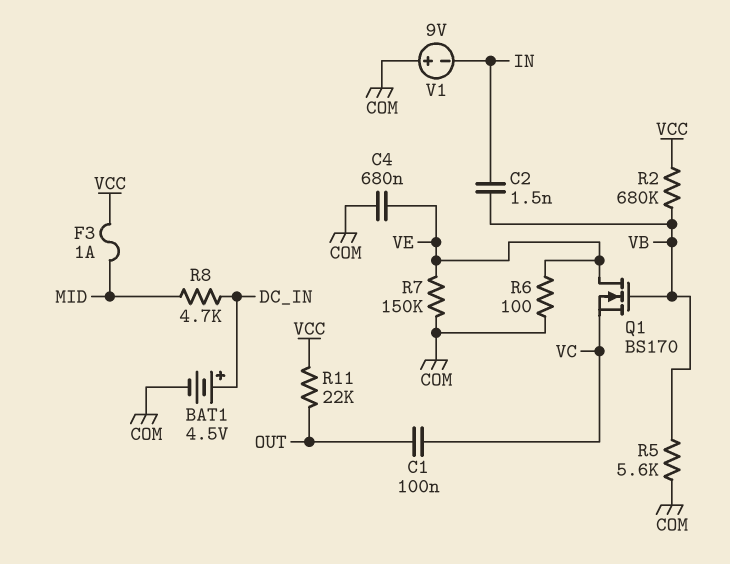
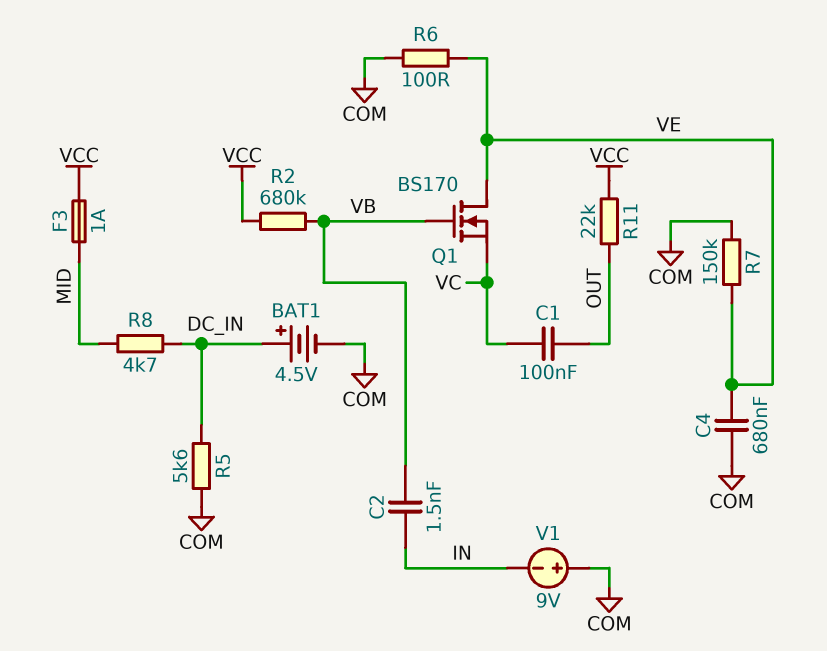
R5: 5.6k (COM, VB) -> 5.6k (COM, DC_IN)

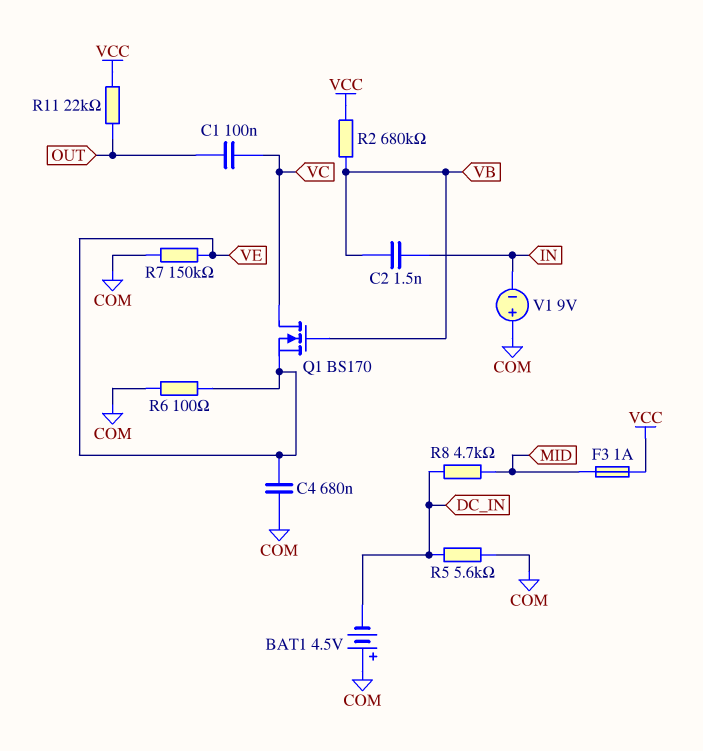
BAT1: 4.5V (plus DC_IN, minus COM) -> 4.5V (plus COM, minus DC_IN)
Q1: NMOS BS170 (G VB, D VE, S VC) -> NMOS BS170 (G VB, D VC, S VE)

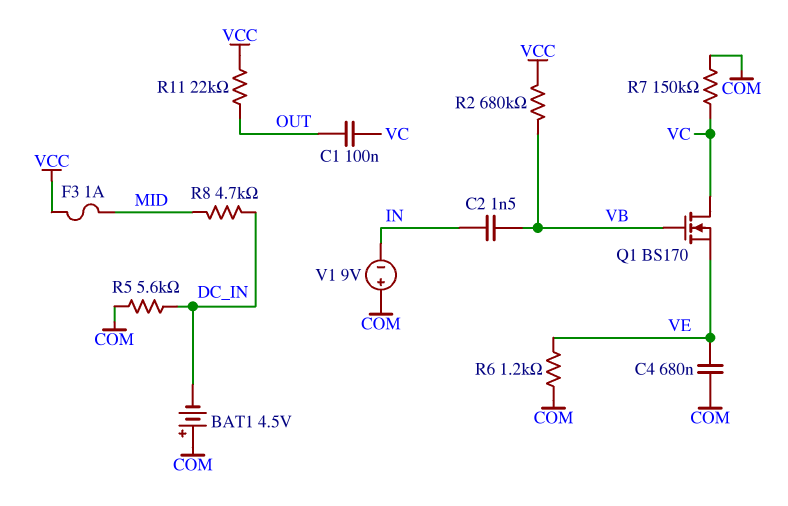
R6: 100 (COM, VE) -> 1.2k (COM, VE)
R7: 150k (COM, VE) -> 150k (COM, VC)

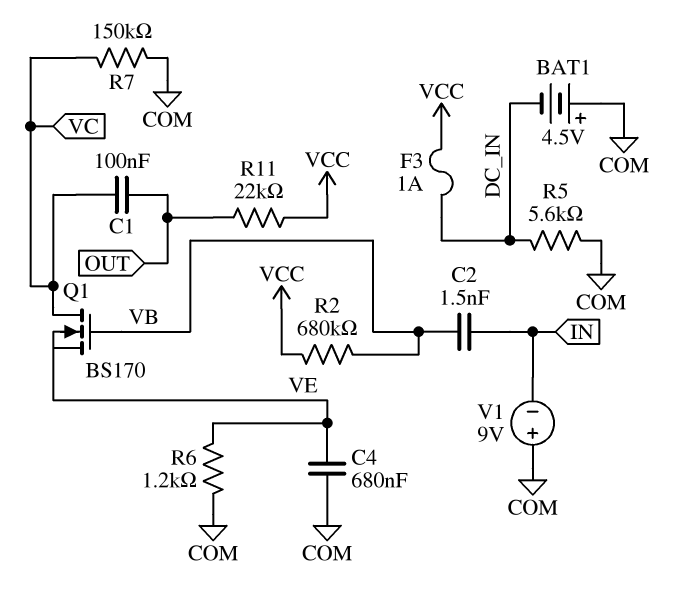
F3: 1A (MID, VCC) -> 1A (DC_IN, VCC)
R8: 4.7k (DC_IN, MID) -> none

